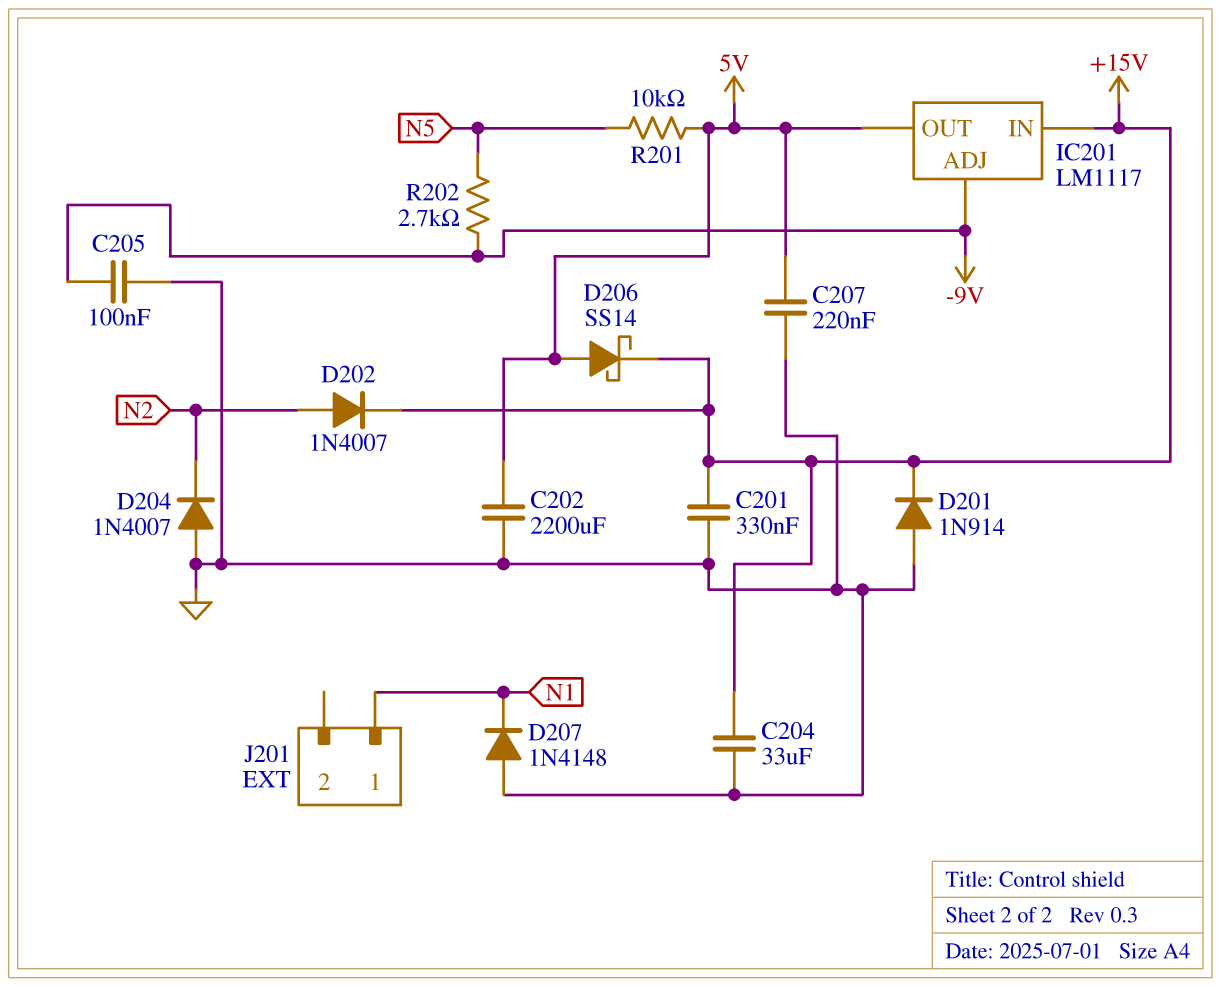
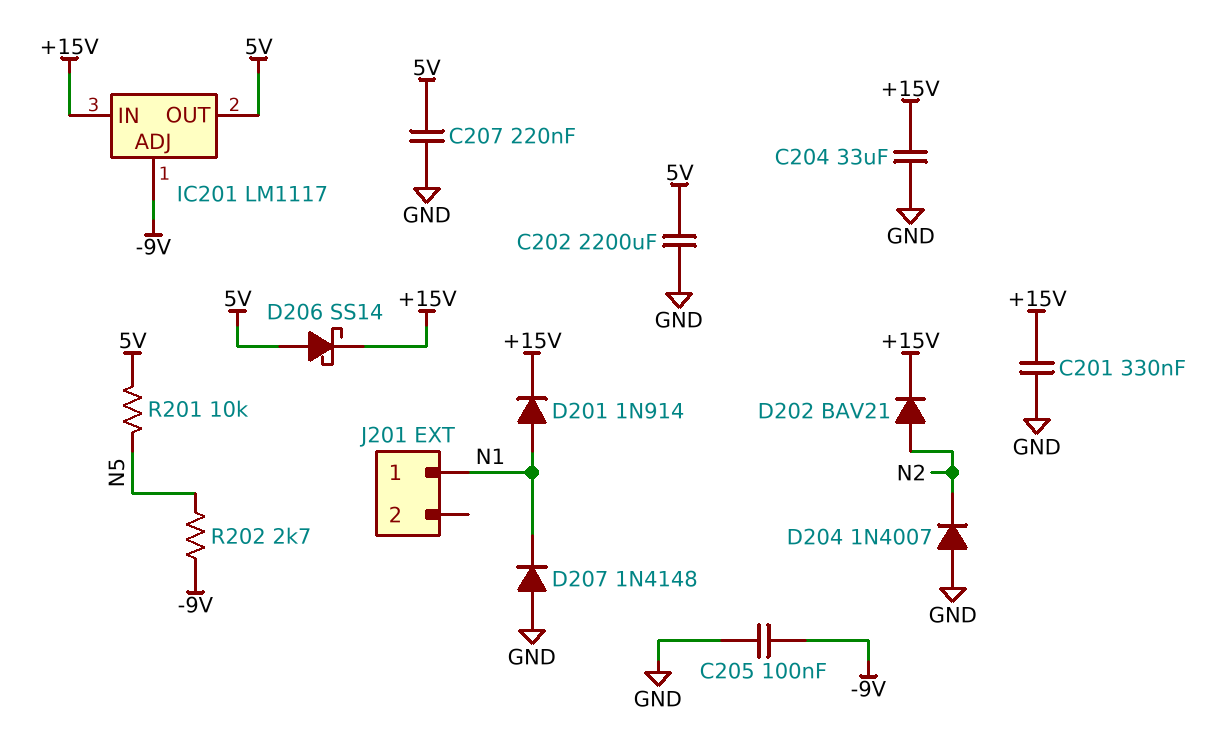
D201: diode 1N914 (A GND, K +15V) -> diode 1N914 (A N1, K +15V)
D202: diode 1N4007 (A N2, K +15V) -> diode BAV21 (A N2, K +15V)

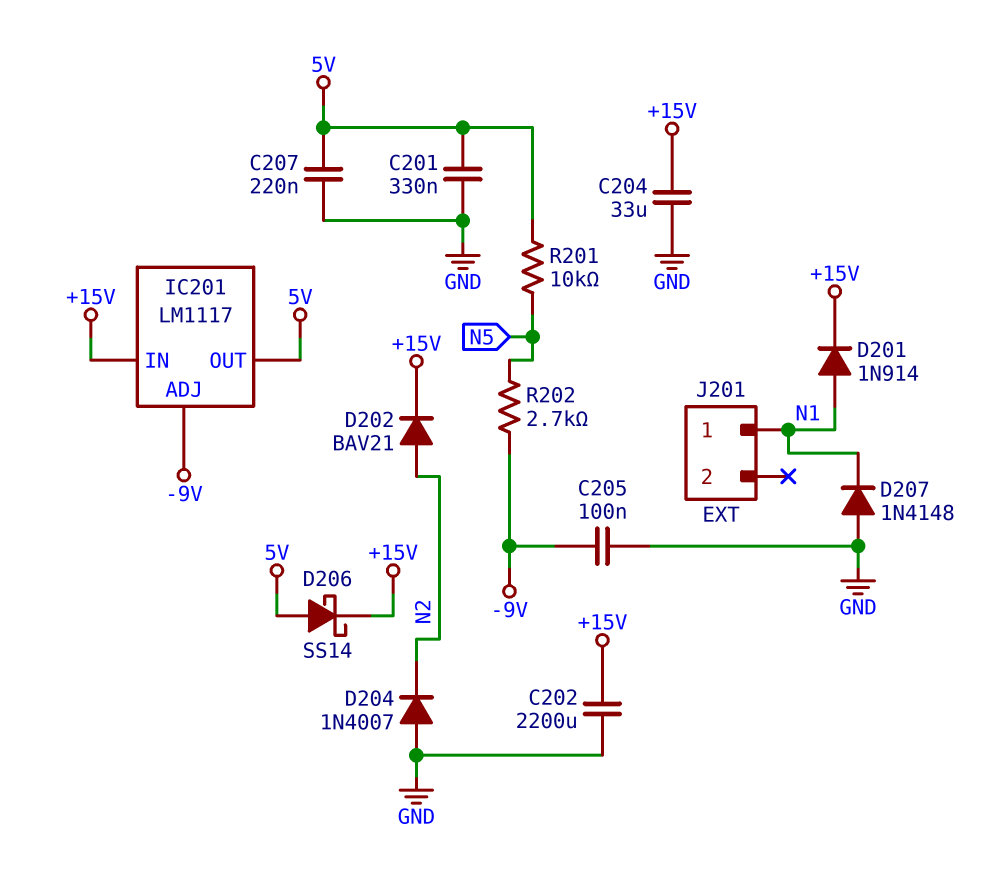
C201: 330nF (+15V, GND) -> 330nF (5V, GND)
C202: 2200uF (5V, GND) -> 2200uF (+15V, GND)

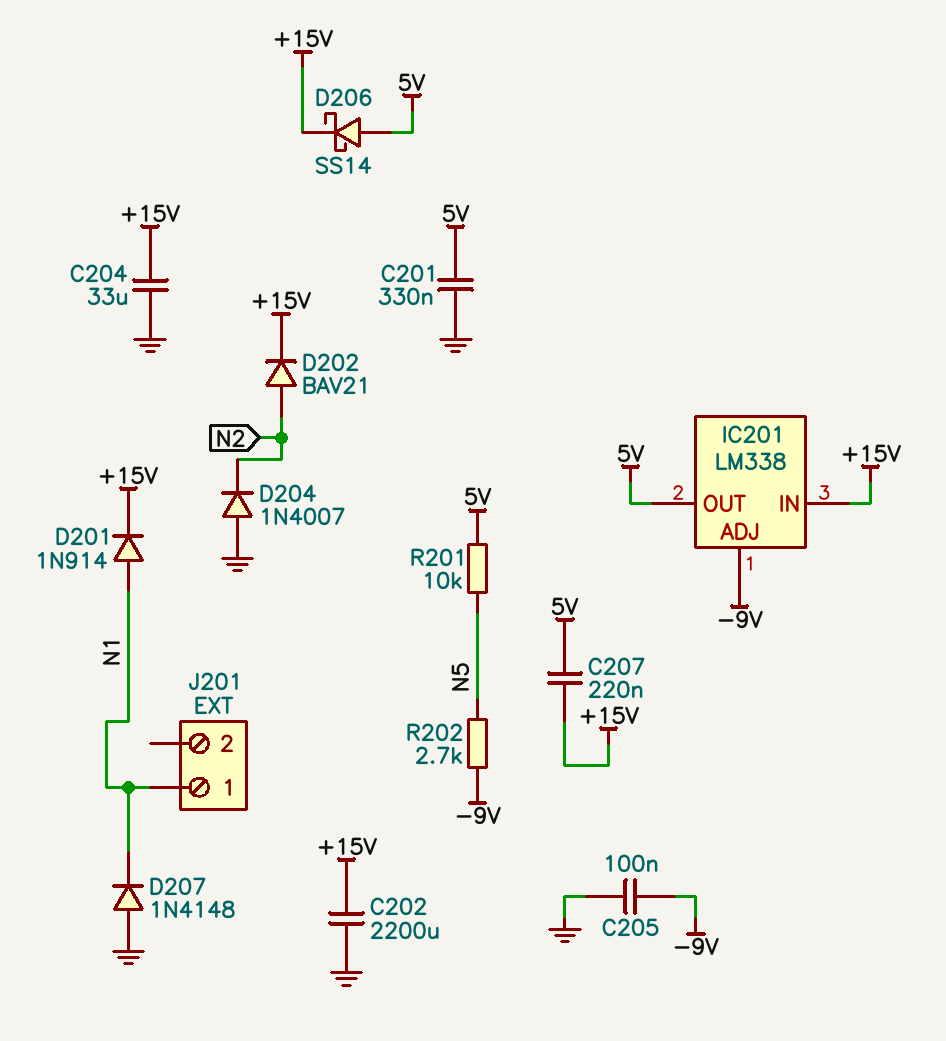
C207: 220nF (5V, GND) -> 220nF (+15V, 5V)
IC201: LM1117 -> LM338

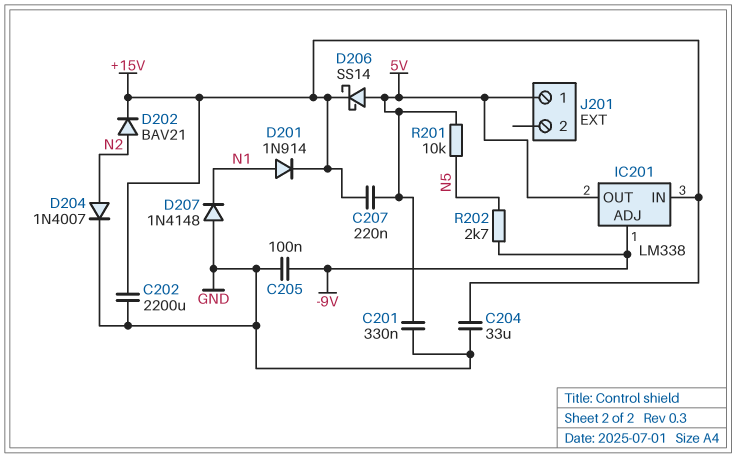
D204: diode 1N4007 (A GND, K N2) -> diode 1N4007 (A N2, K GND)
J201 pin 1: N1 -> 5V

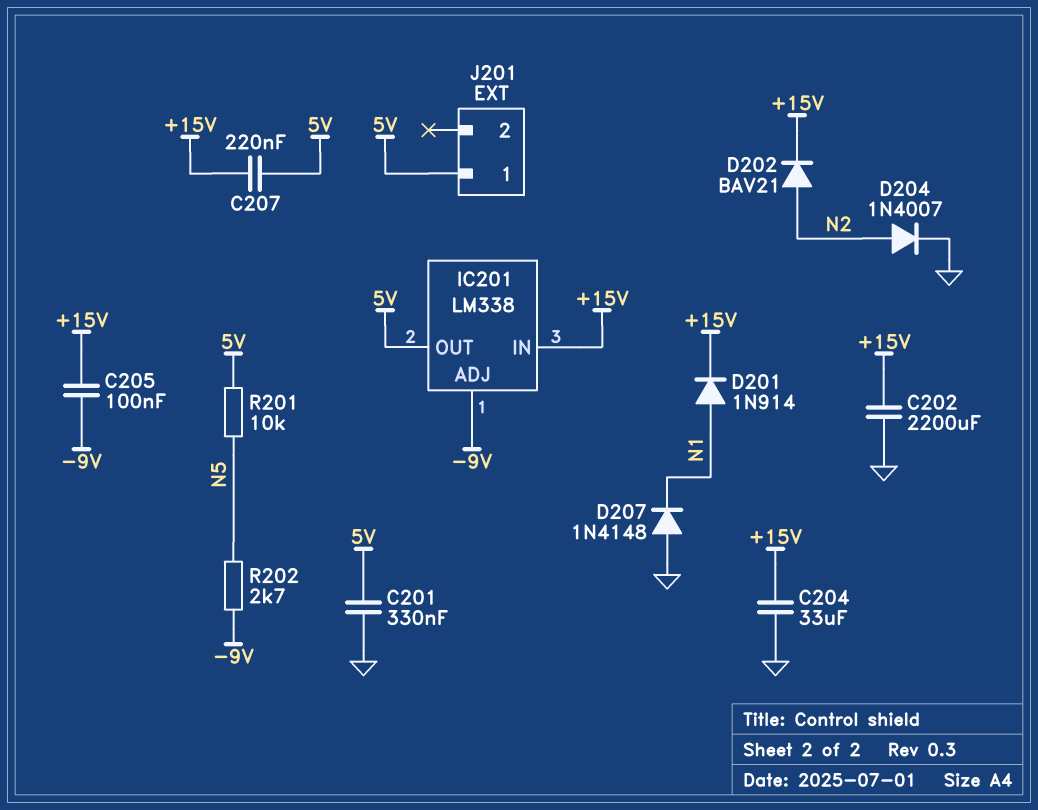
C205: 100nF (-9V, GND) -> 100nF (+15V, -9V)
D206: schottky SS14 (A 5V, K +15V) -> none

